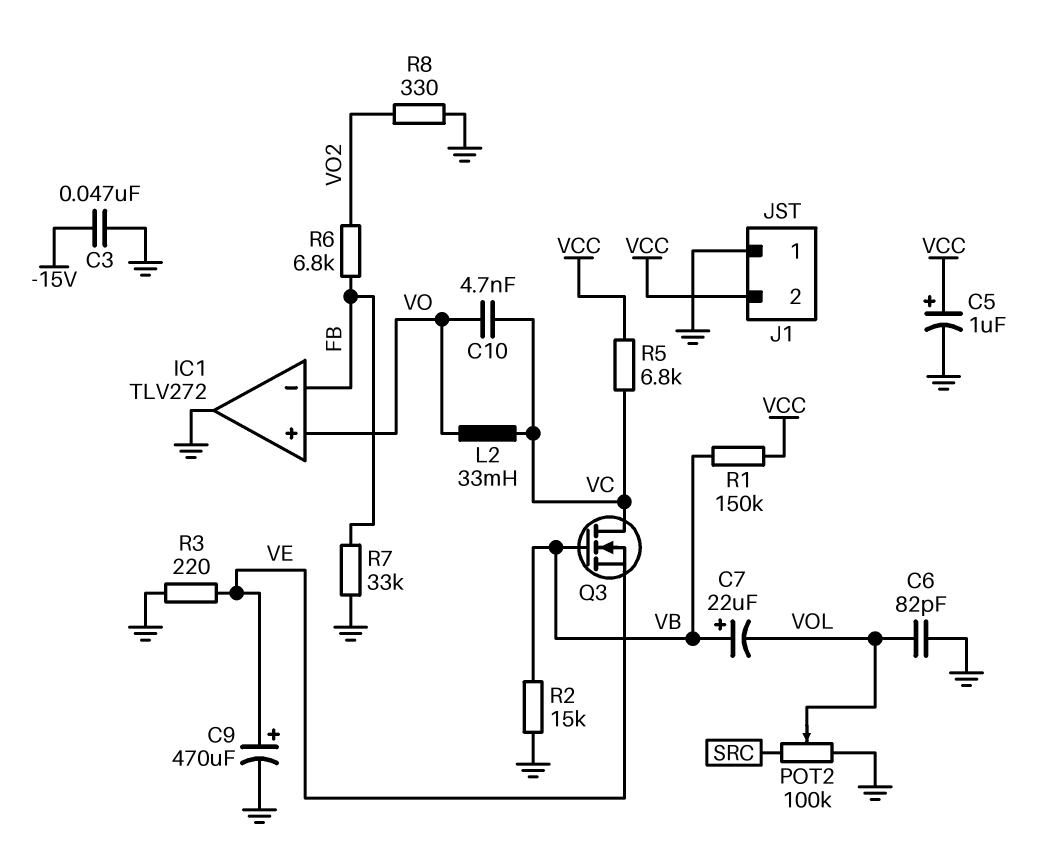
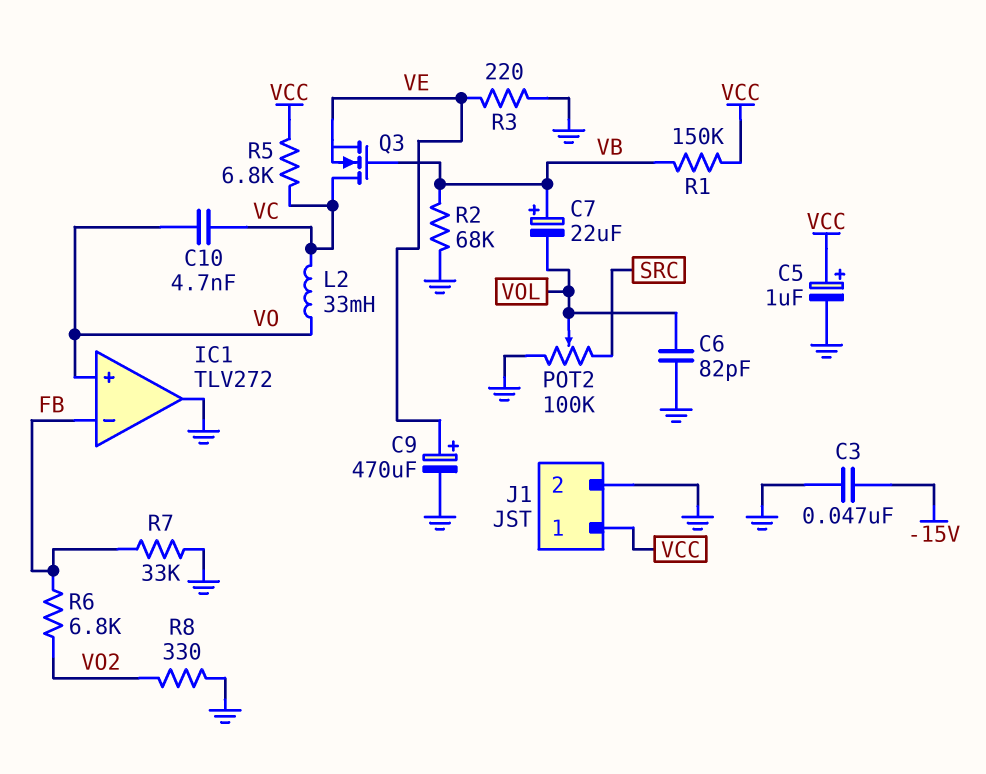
J1 pin 1: GND -> VCC
J1 pin 2: VCC -> GND
R2: 15k (GND, VB) -> 68k (GND, VB)

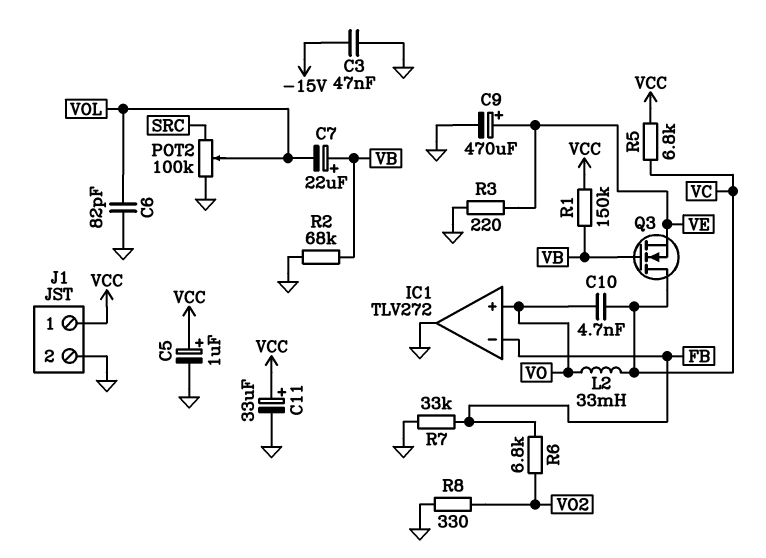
C11: none -> 33uF (plus VCC, minus GND)

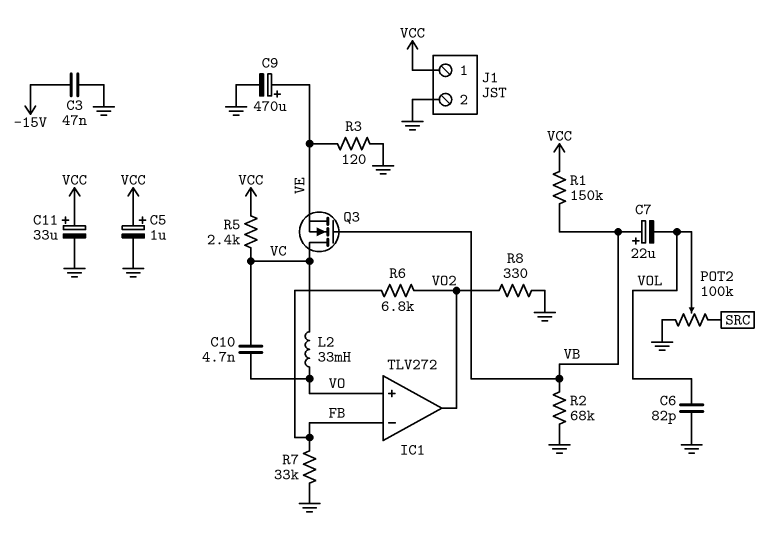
IC1 pin out: GND -> VO2
R3: 220 (GND, VE) -> 120 (GND, VE)
R5: 6.8k (VC, VCC) -> 2.4k (VC, VCC)

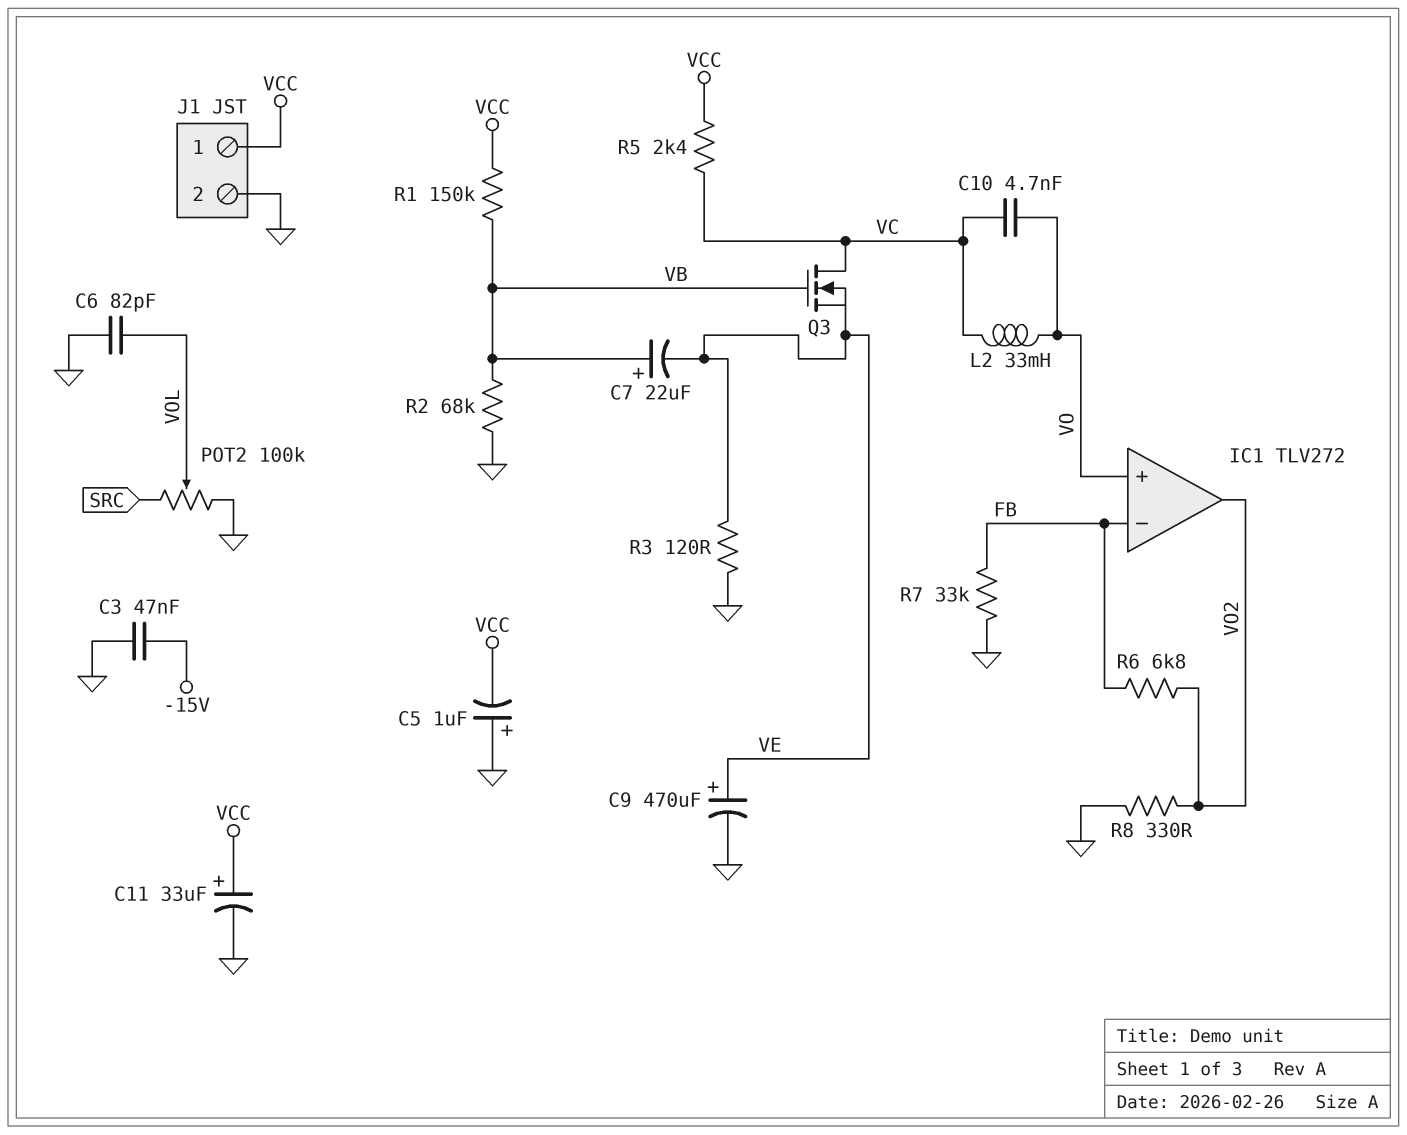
C5: 1uF (plus VCC, minus GND) -> 1uF (plus GND, minus VCC)
C7: 22uF (plus VB, minus VOL) -> 22uF (plus VB, minus VE)

